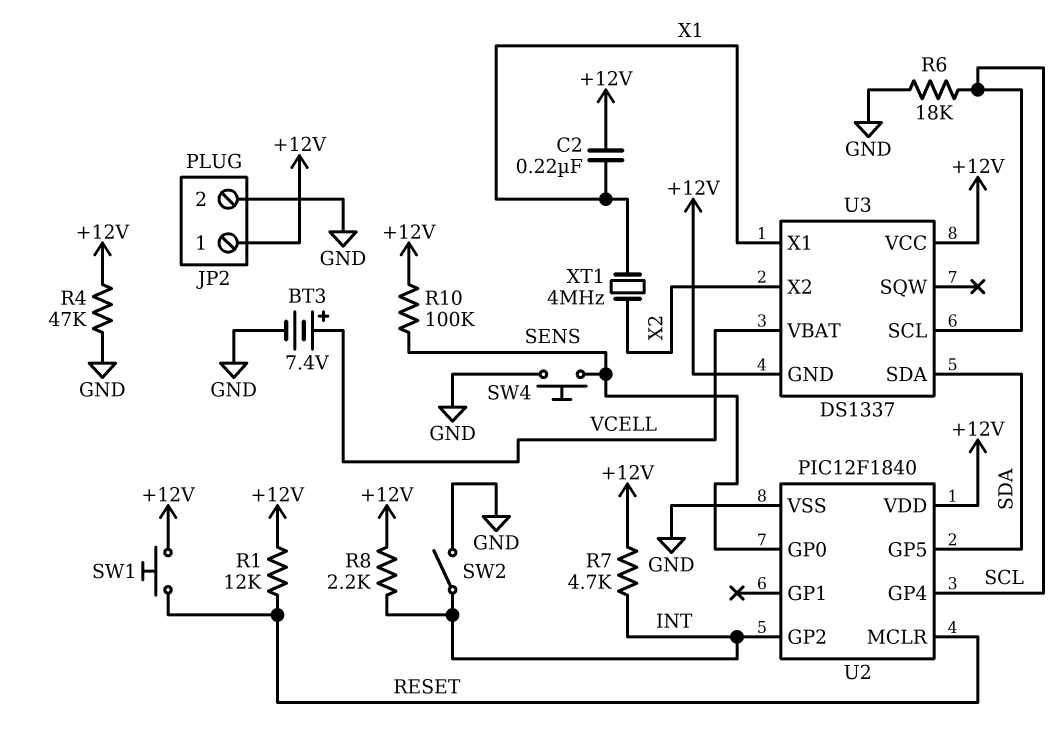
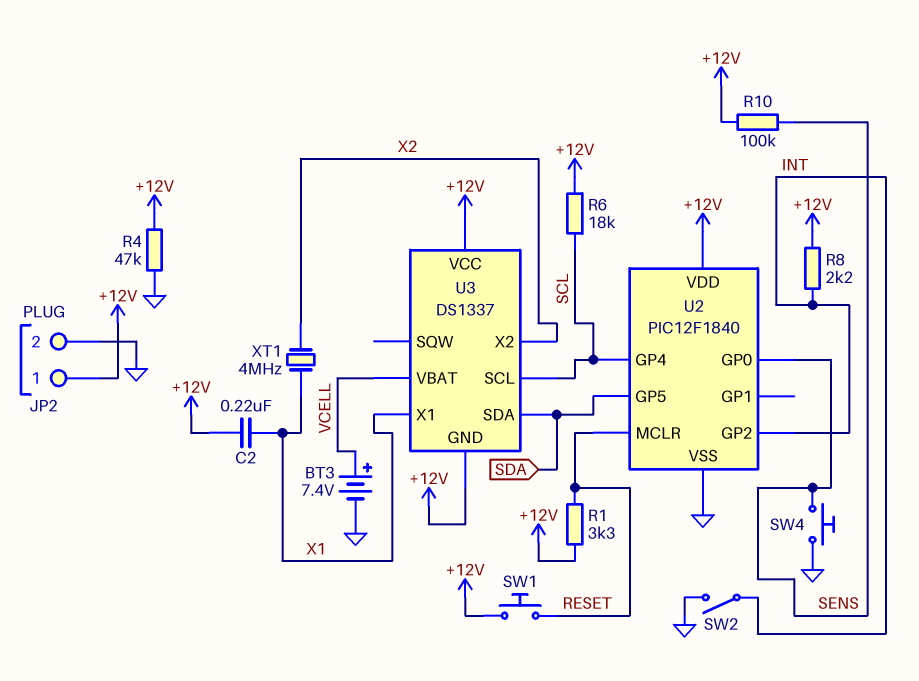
R1: 12k (+12V, RESET) -> 3.3k (+12V, RESET)
R6: 18k (GND, SCL) -> 18k (+12V, SCL)
R7: 4.7k (+12V, INT) -> none

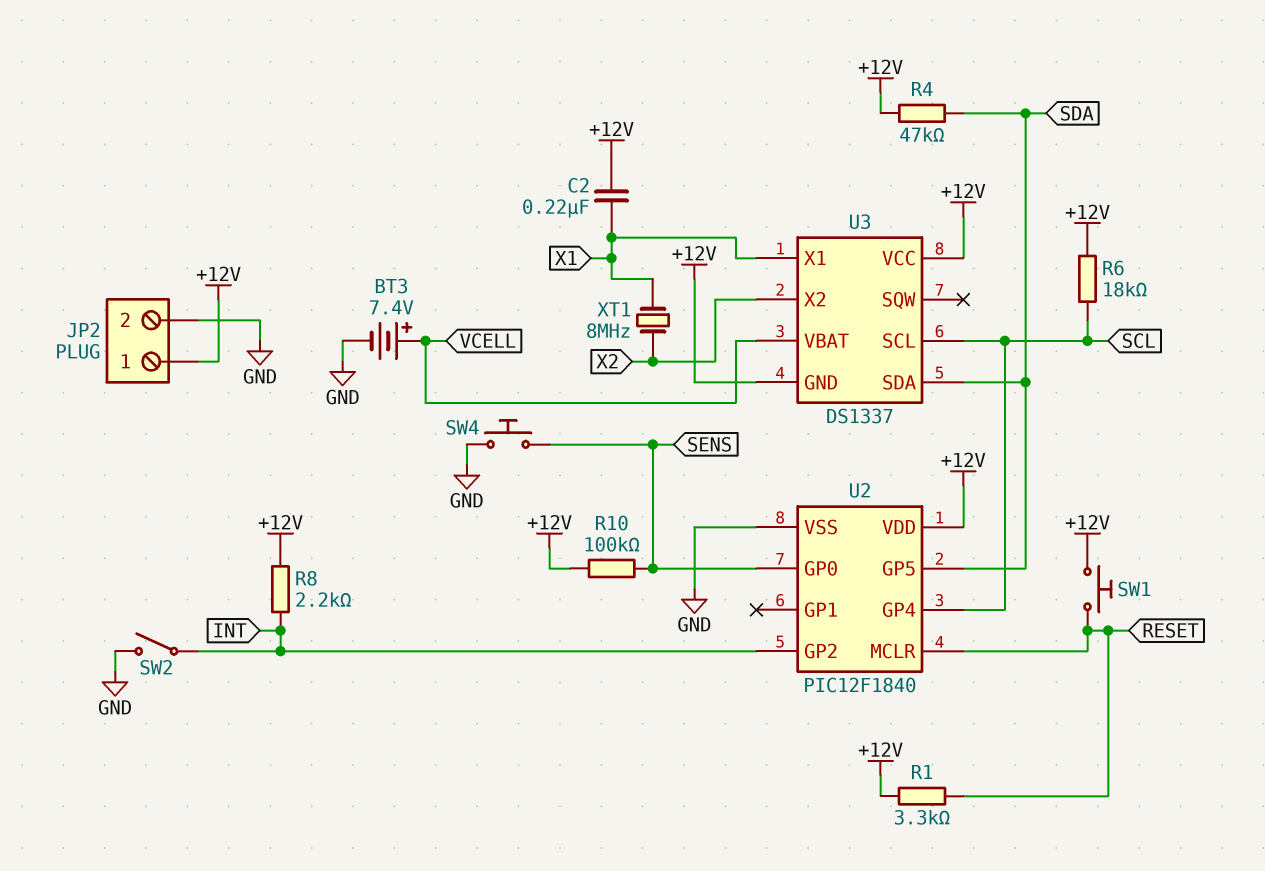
R4: 47k (+12V, GND) -> 47k (+12V, SDA)
XT1: 4MHz (X1, X2) -> 8MHz (X1, X2)

